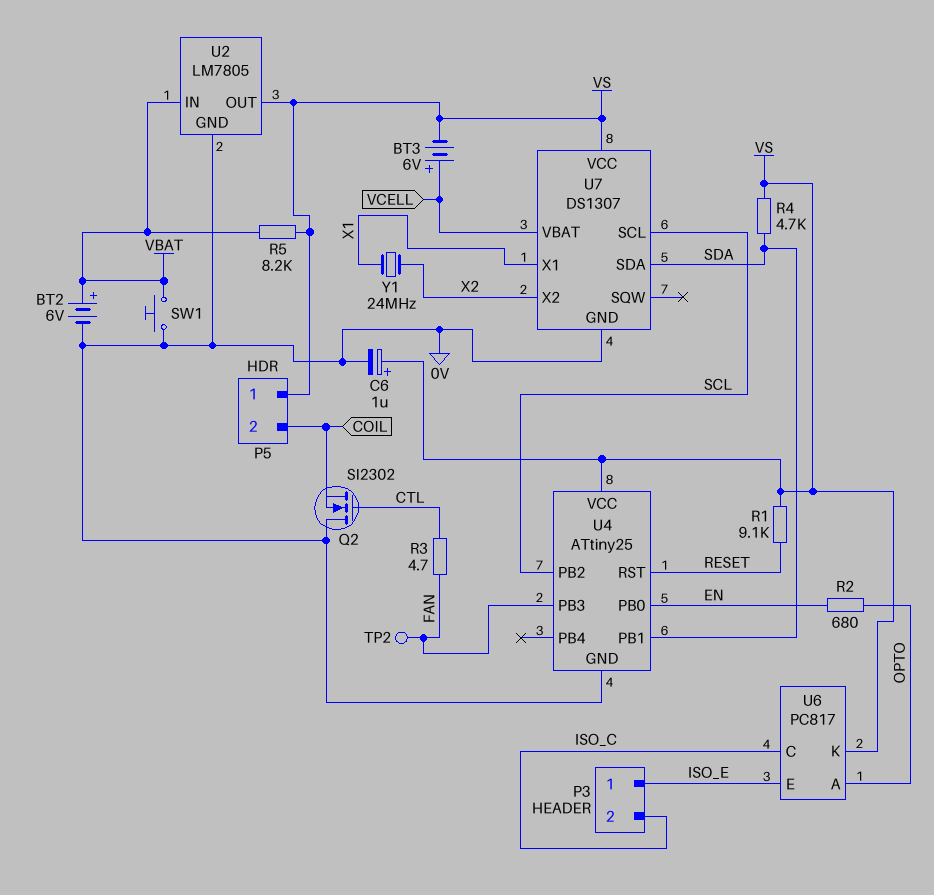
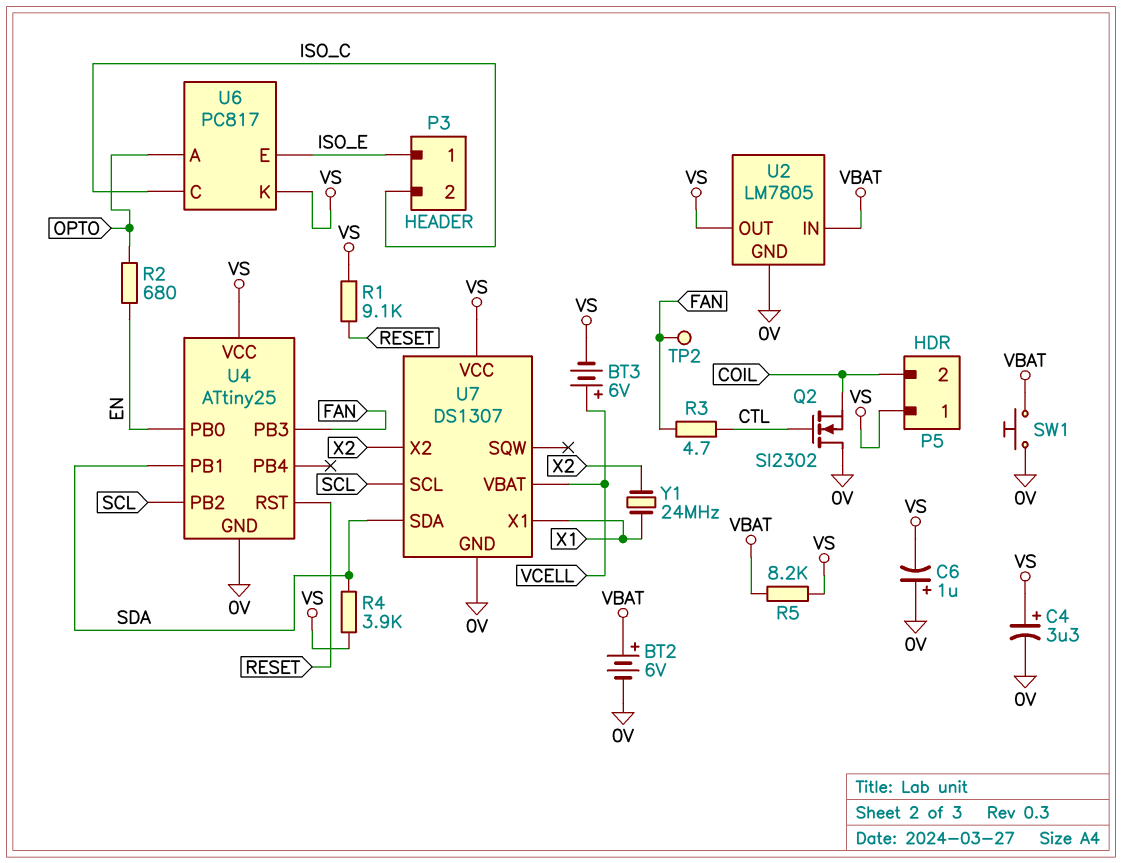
C4: none -> 3.3uF (plus VS, minus 0V)
C6: 1uF (plus VS, minus 0V) -> 1uF (plus 0V, minus VS)
R4: 4.7k (SDA, VS) -> 3.9k (SDA, VS)

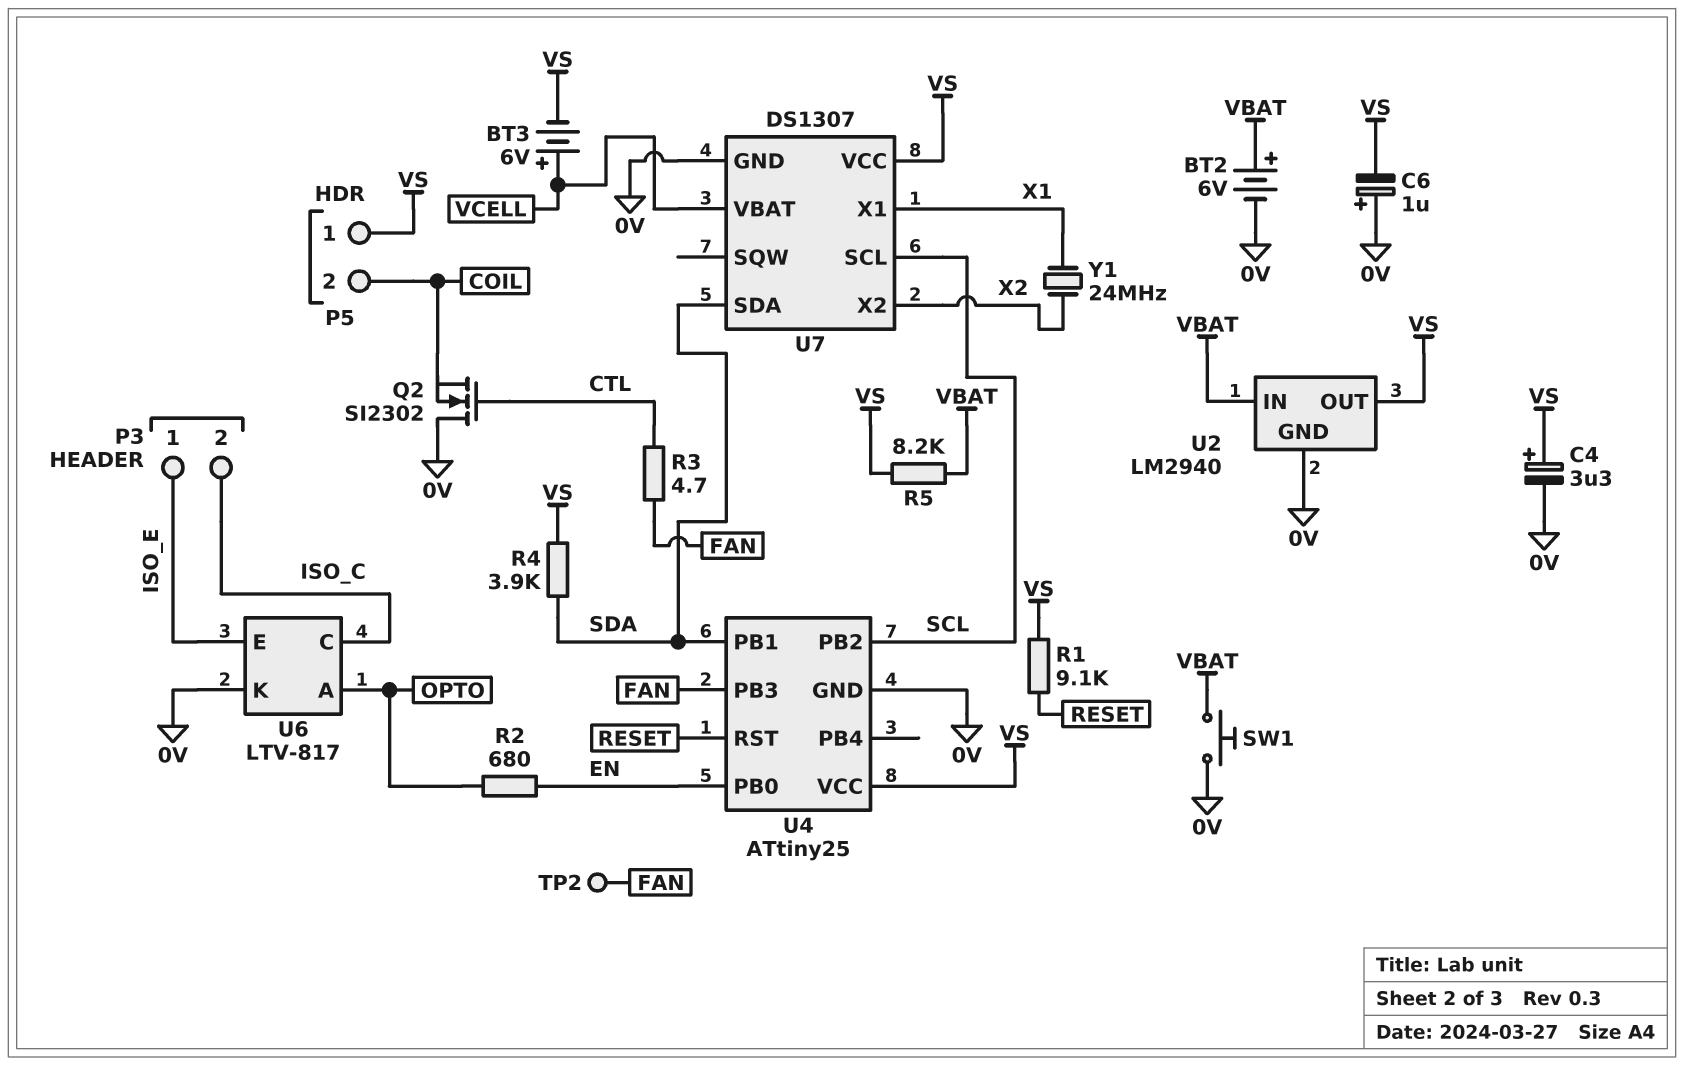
U2: LM7805 -> LM2940
U6: PC817 -> LTV-817
U6 pin K: VS -> 0V

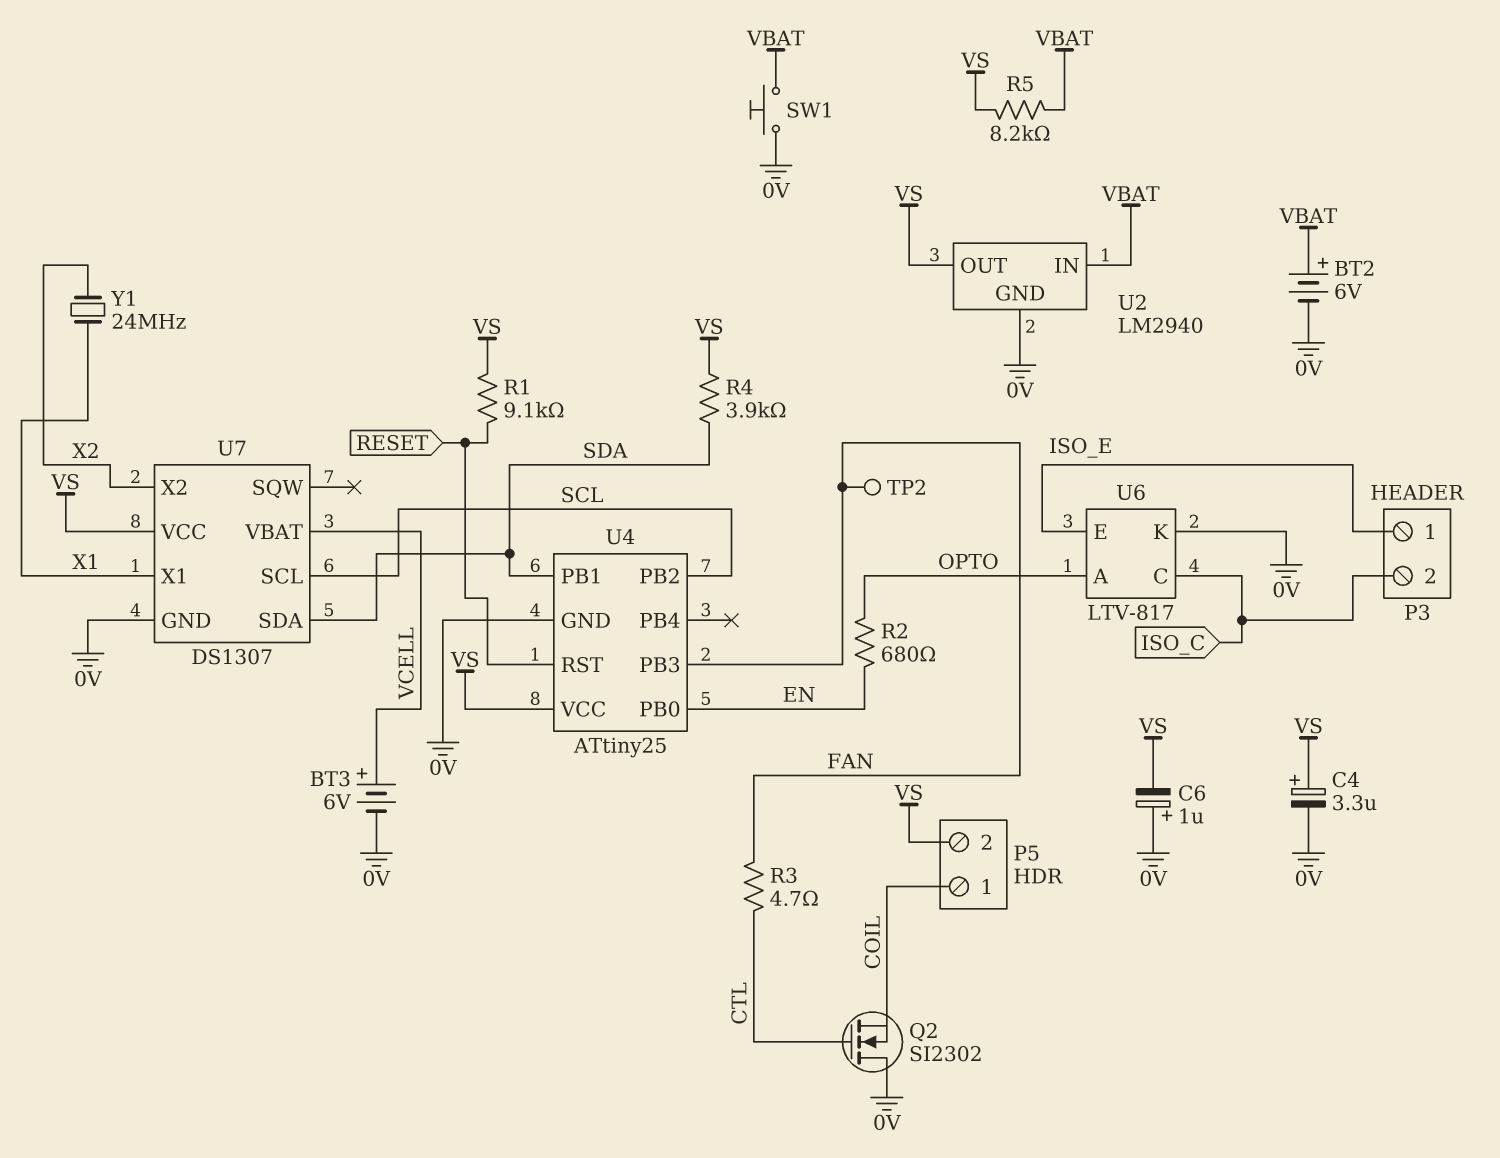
BT3: 6V (plus VCELL, minus VS) -> 6V (plus VCELL, minus 0V)
P5 pin 1: VS -> COIL
P5 pin 2: COIL -> VS

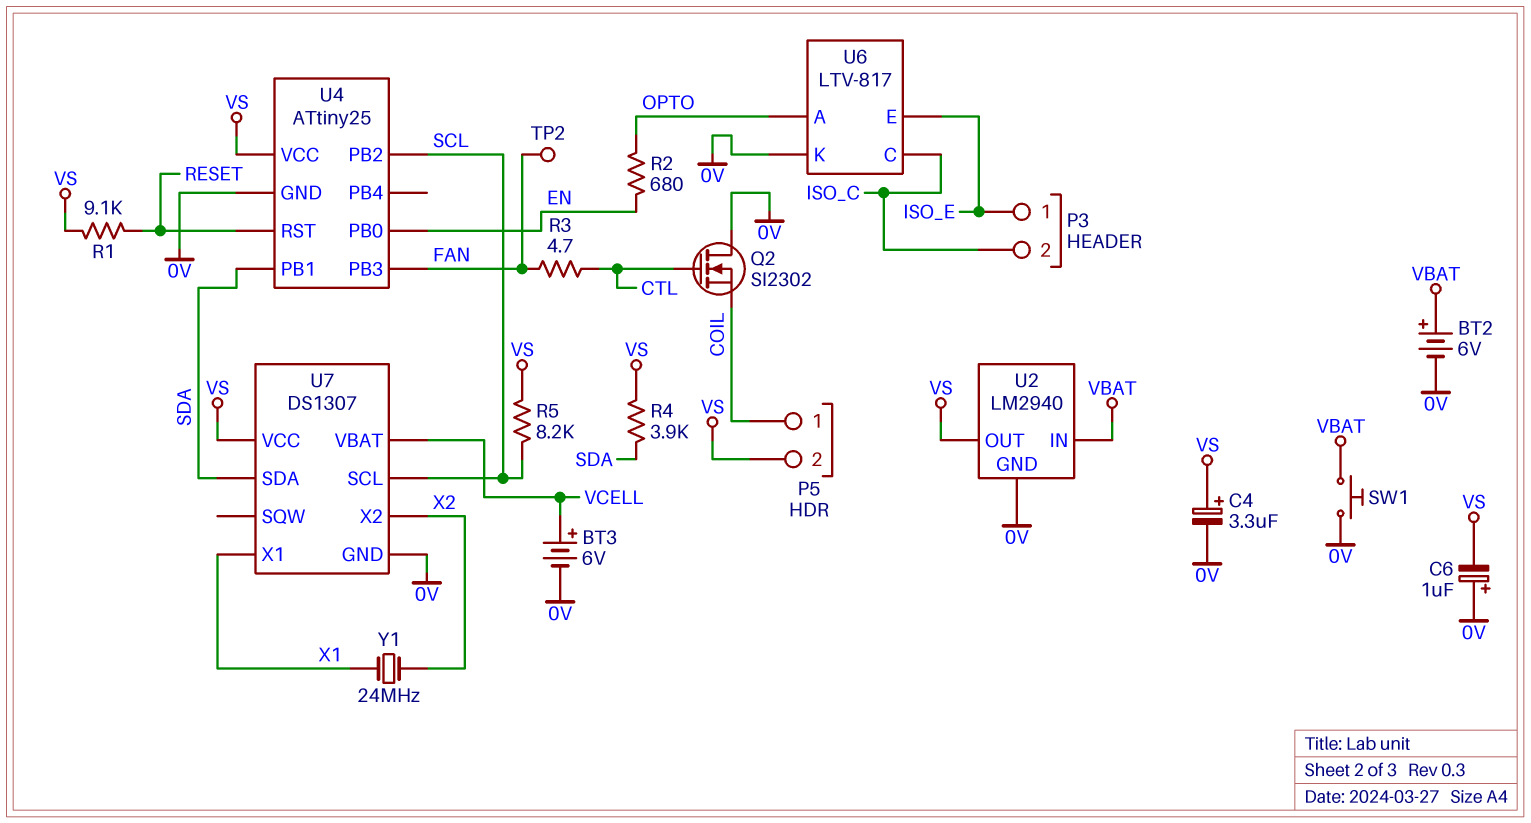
R5: 8.2k (VBAT, VS) -> 8.2k (SCL, VS)

